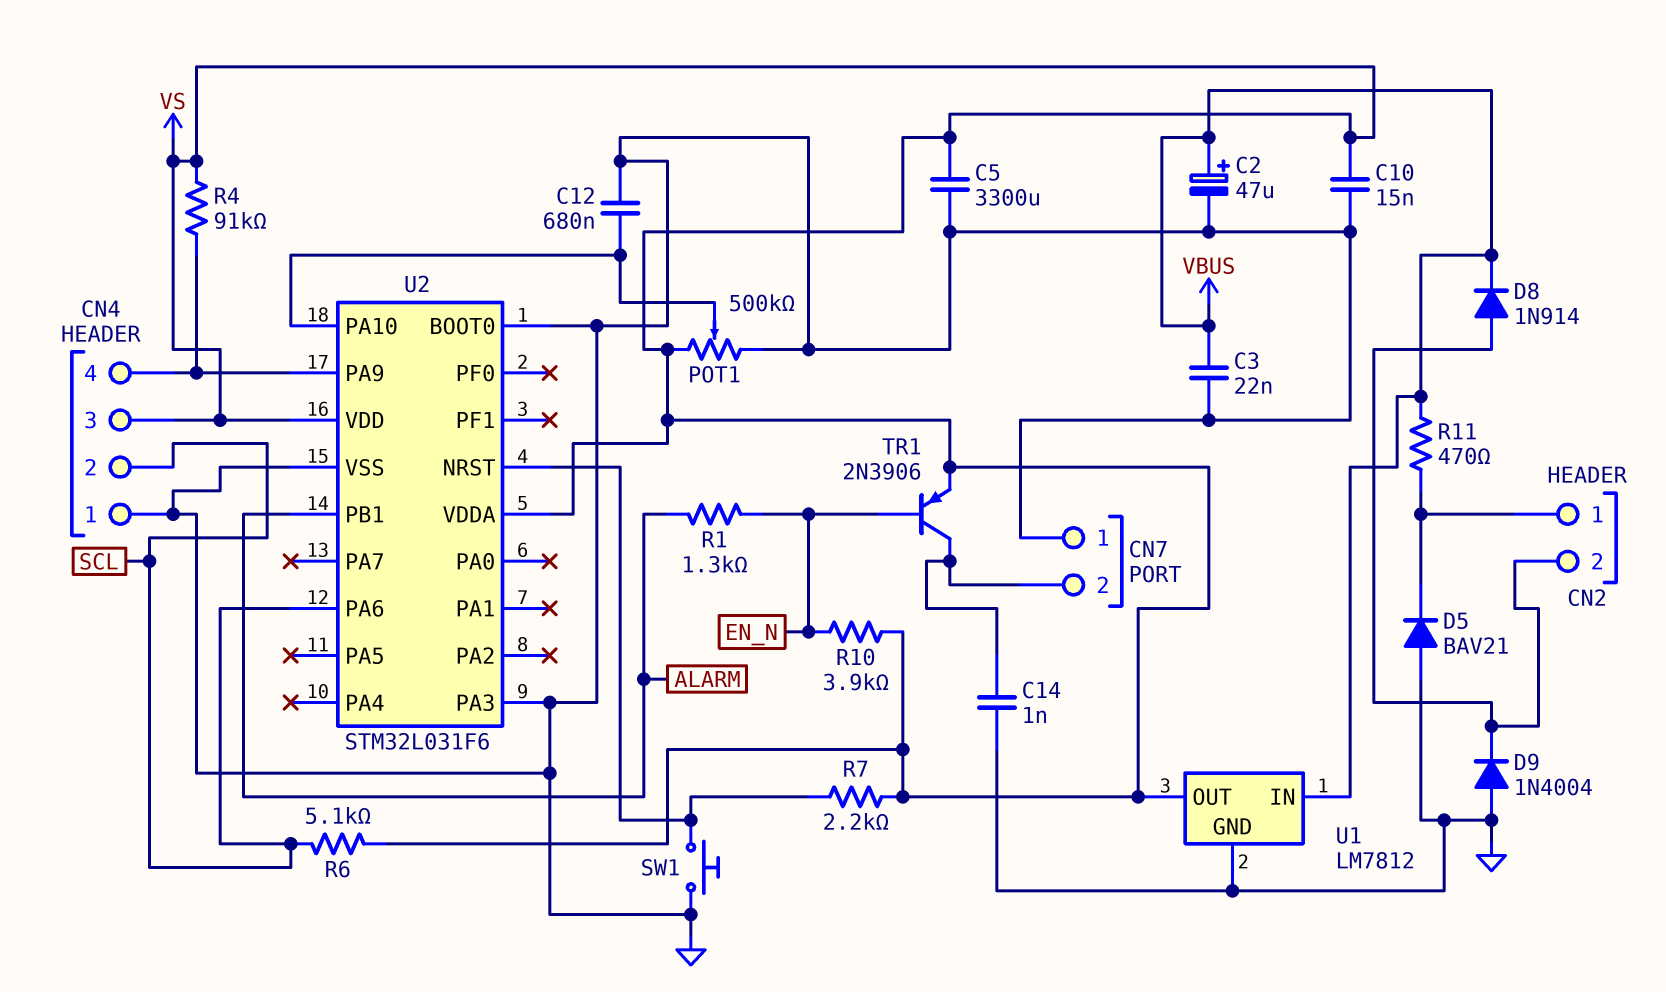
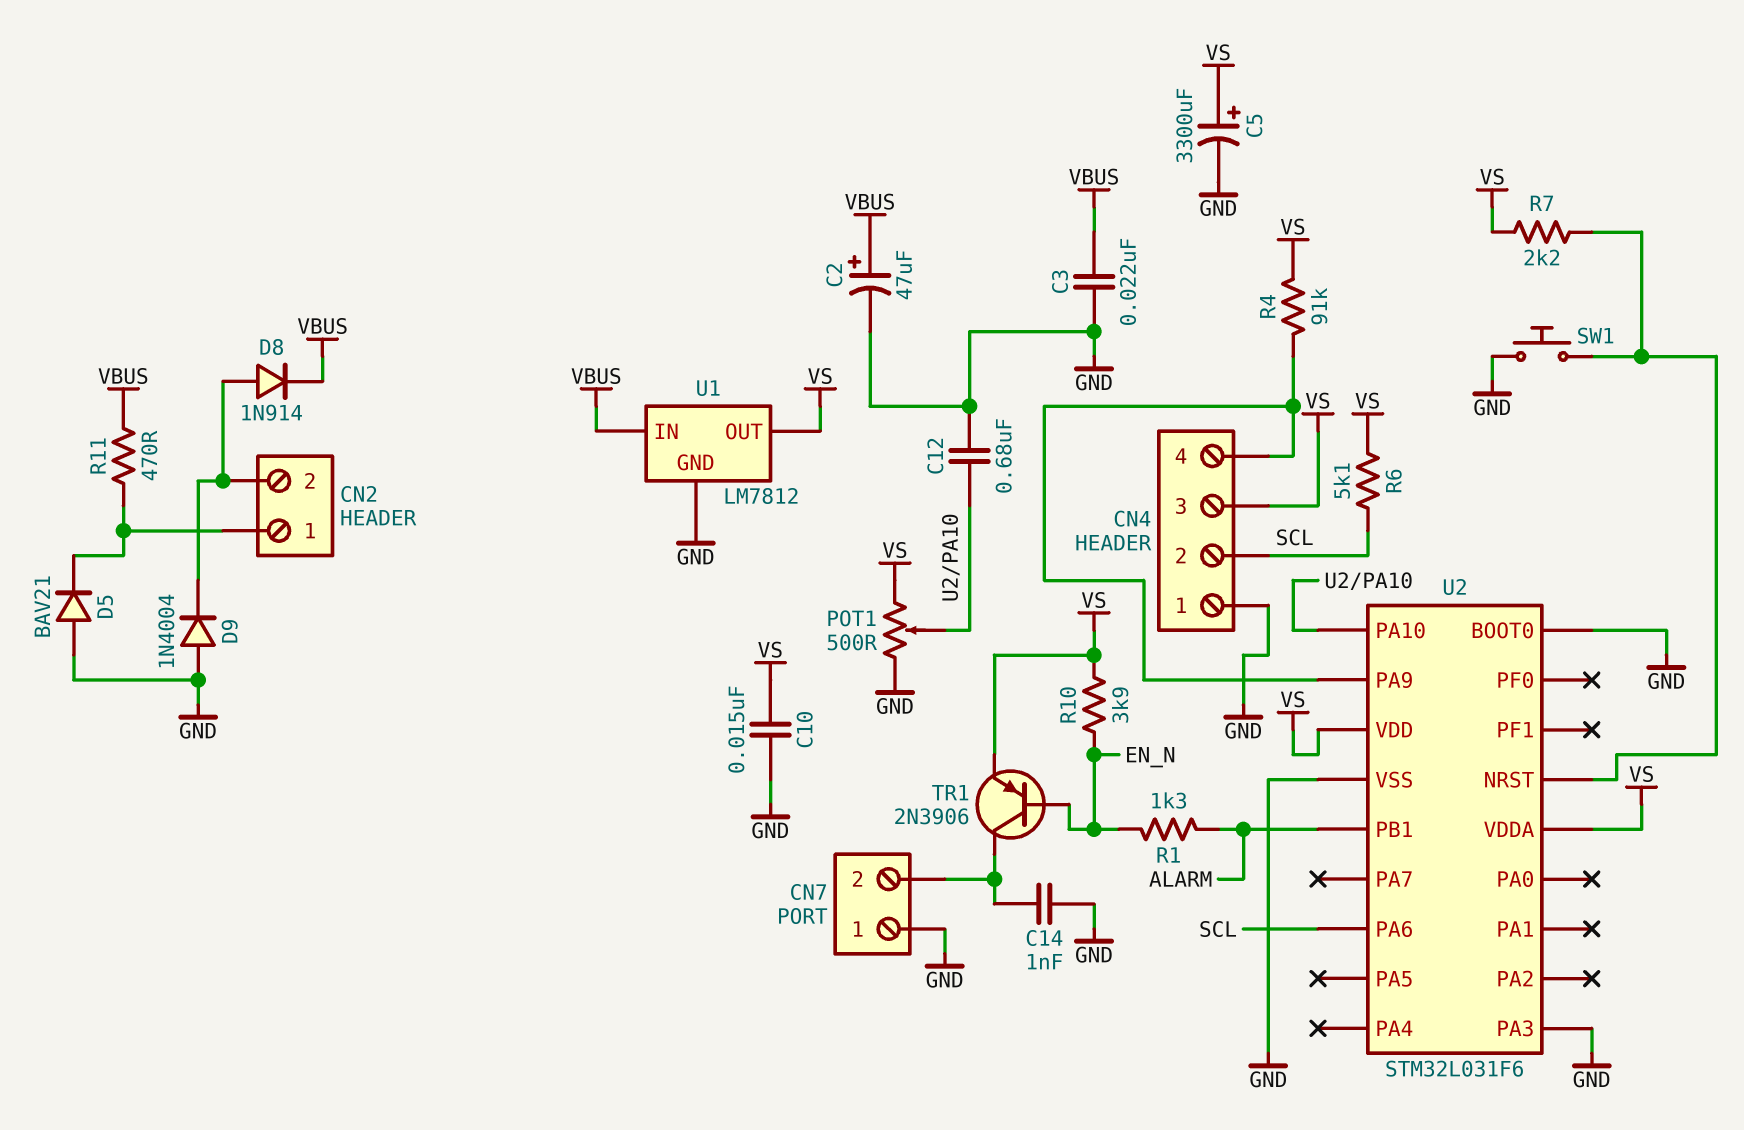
C5: 3300uF (GND, VS) -> 3300uF (plus VS, minus GND)
POT1: 500k (GND, VS, wiper U2/PA10) -> 500 (GND, VS, wiper U2/PA10)

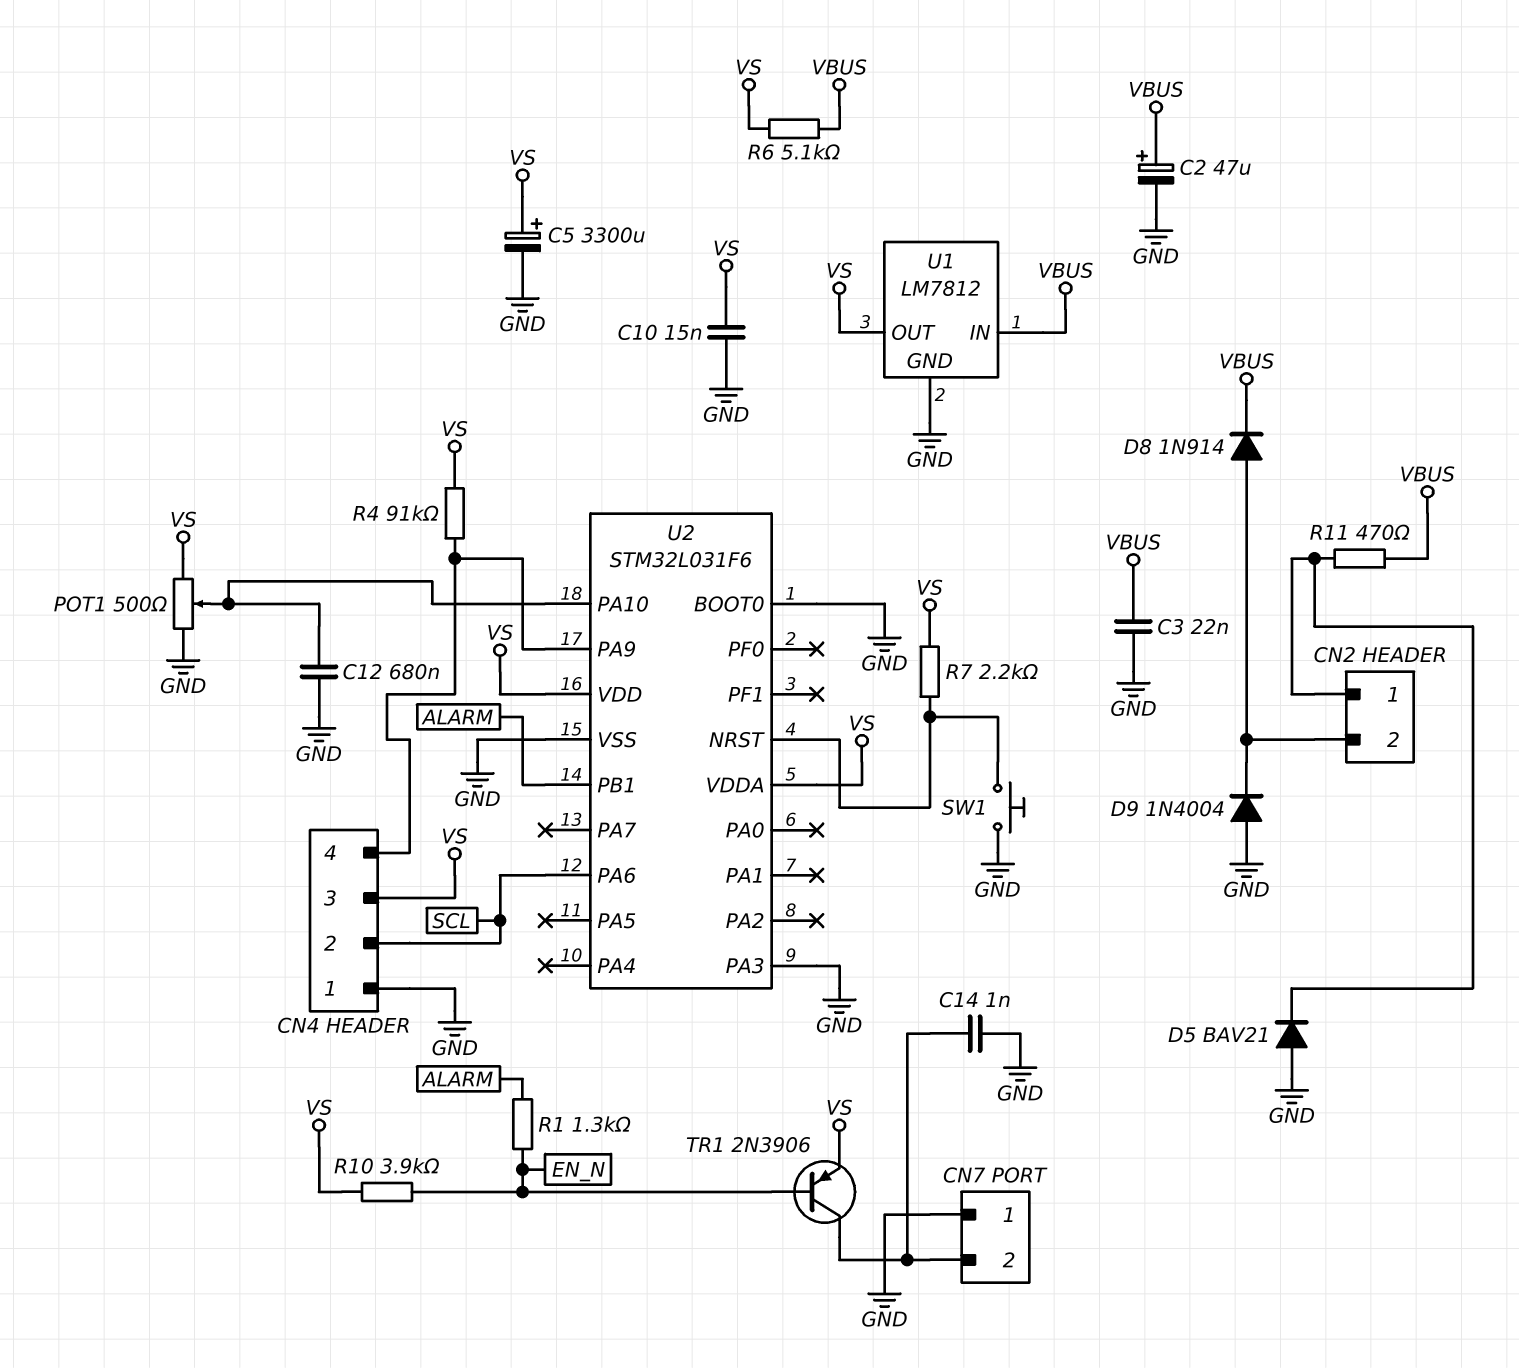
R6: 5.1k (SCL, VS) -> 5.1k (VBUS, VS)

